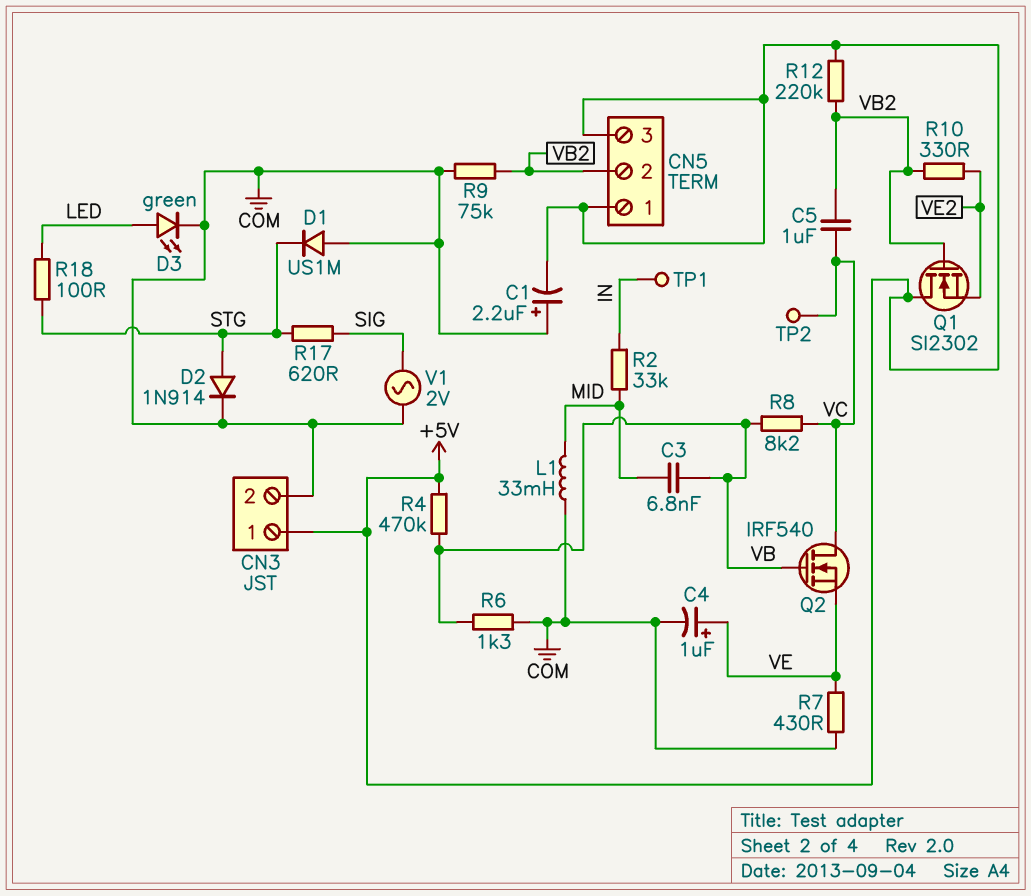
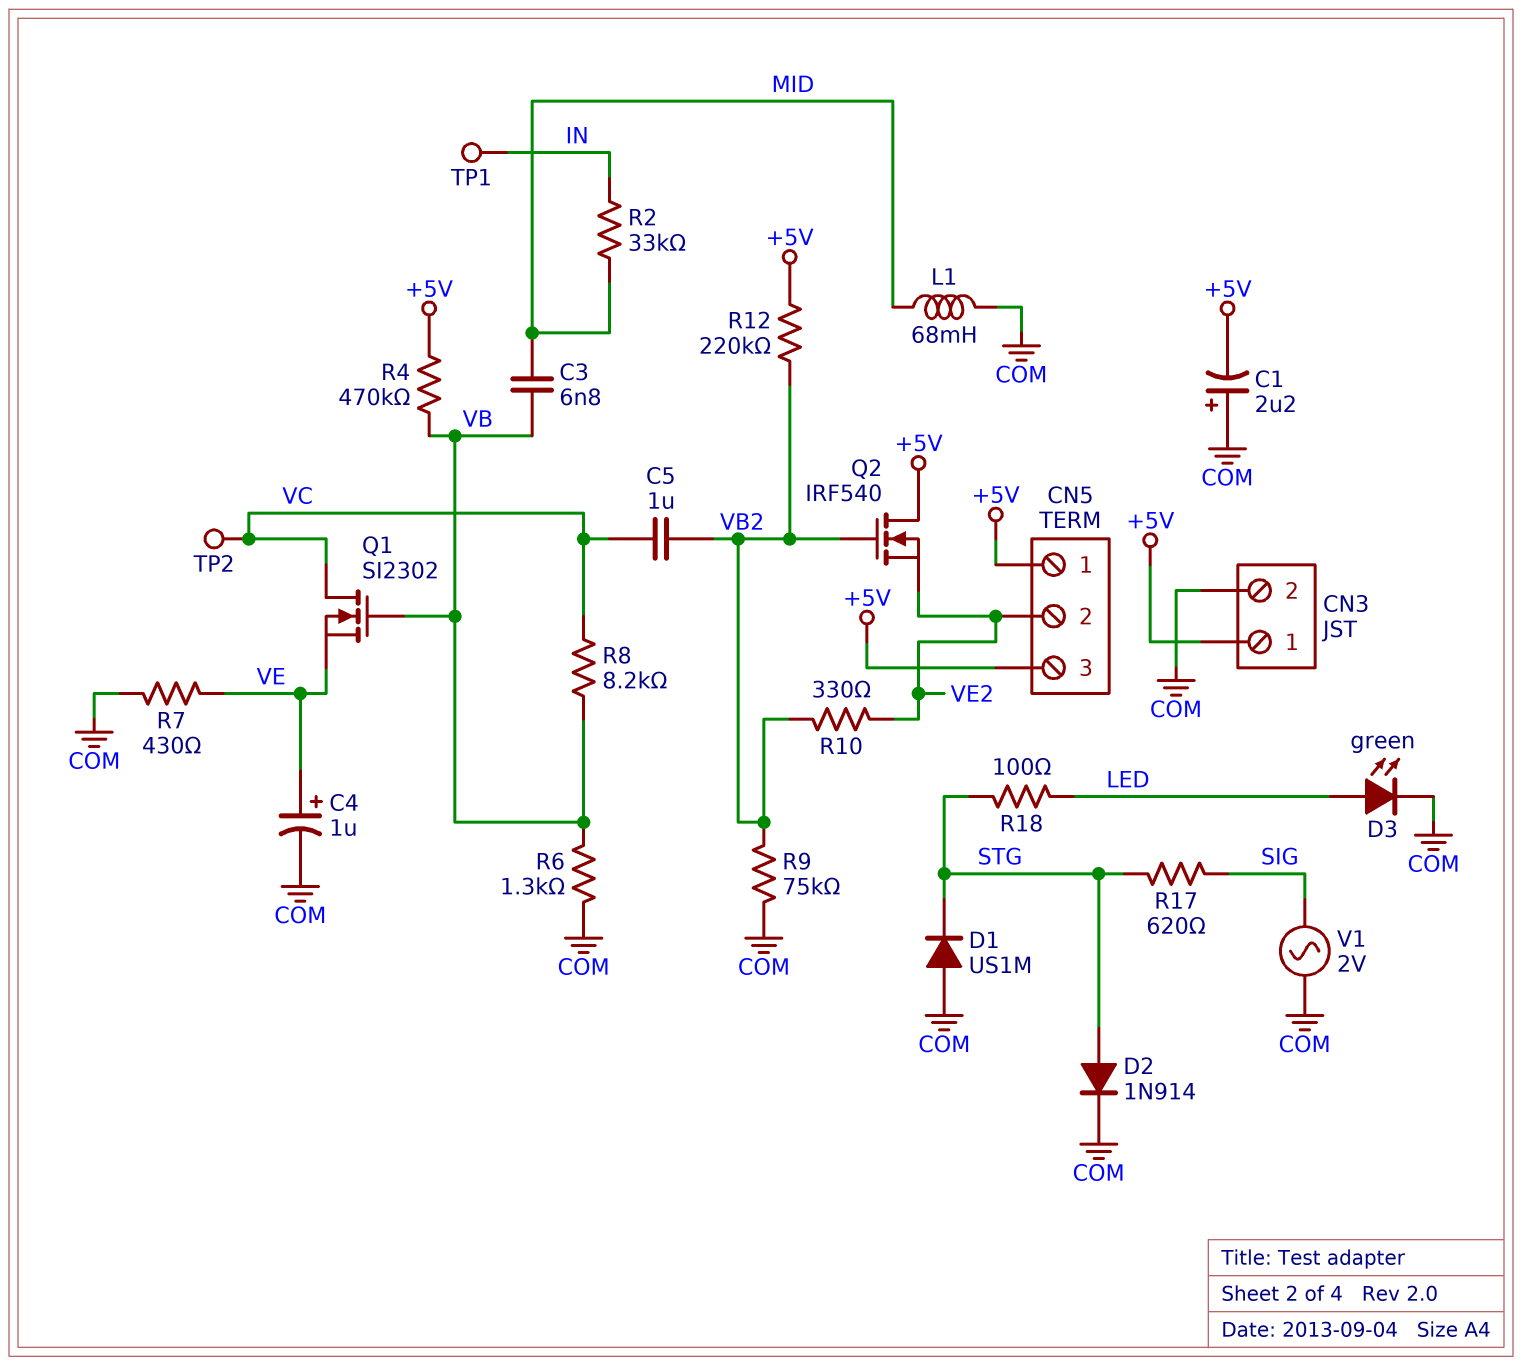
CN5 pin 2: VB2 -> VE2
L1: 33mH (COM, MID) -> 68mH (COM, MID)
Q1: NMOS SI2302 (G VB2, D +5V, S VE2) -> NMOS SI2302 (G VB, D VC, S VE)
Q2: NMOS IRF540 (G VB, D VC, S VE) -> NMOS IRF540 (G VB2, D +5V, S VE2)

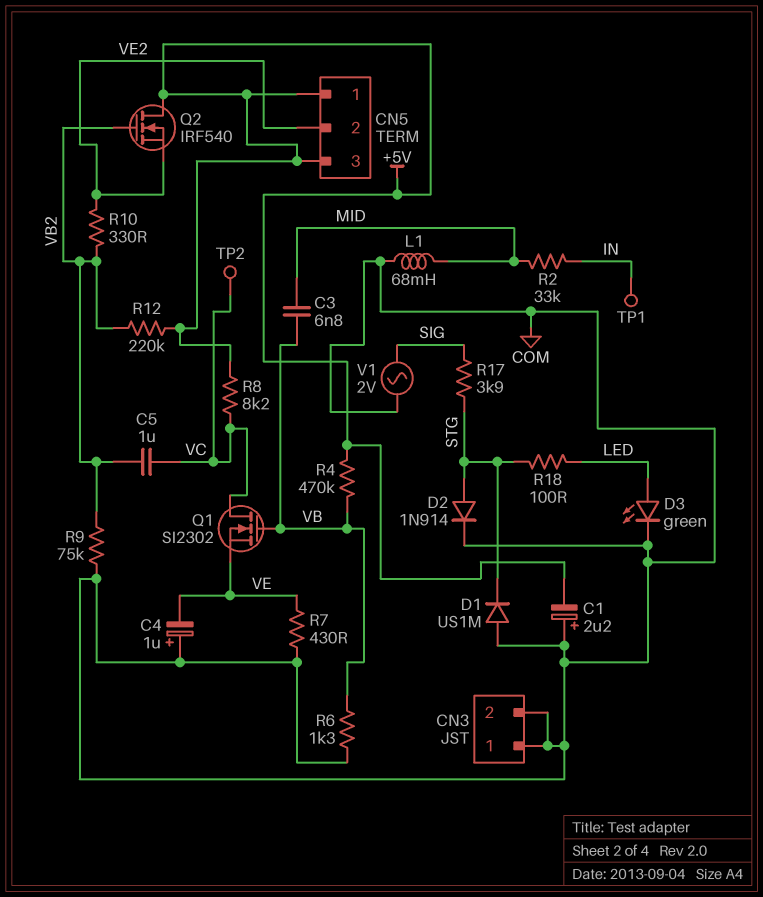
C4: 1uF (plus VE, minus COM) -> 1uF (plus COM, minus VE)
CN3 pin 1: +5V -> COM
R8: 8.2k (VB, VC) -> 8.2k (+5V, VC)
R17: 620 (SIG, STG) -> 3.9k (SIG, STG)

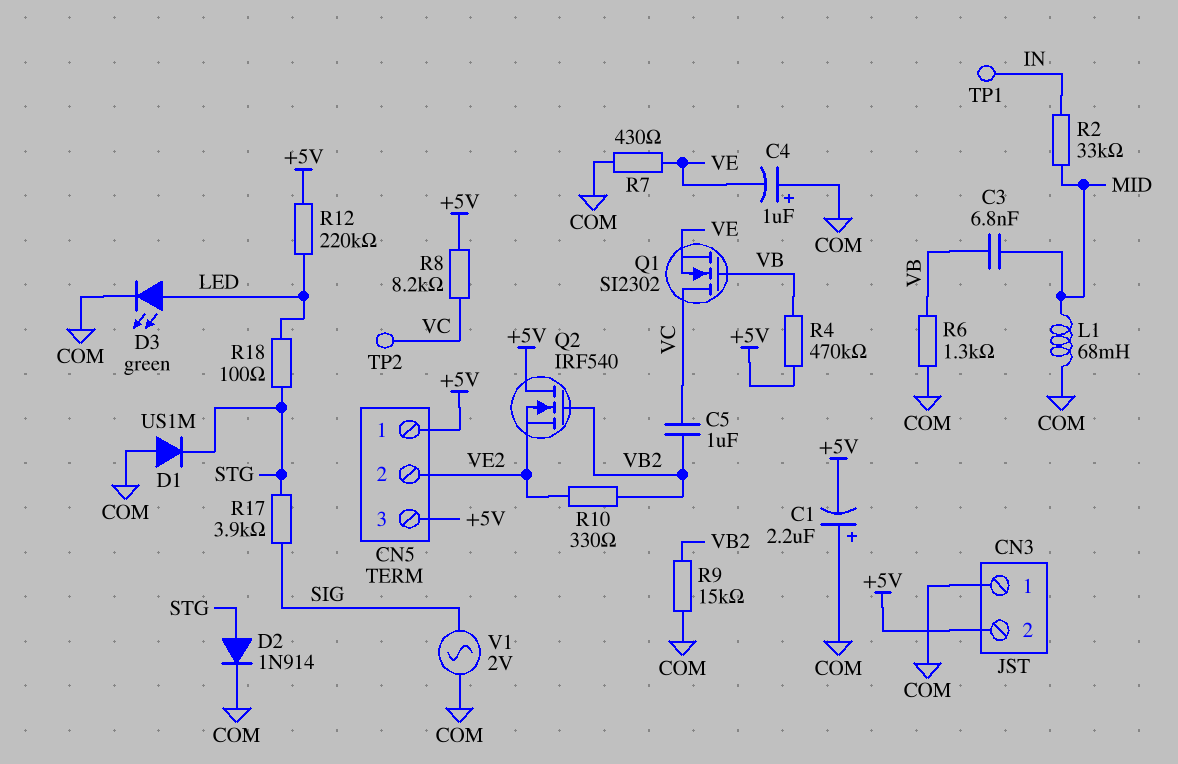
CN3 pin 2: COM -> +5V
R9: 75k (COM, VB2) -> 15k (COM, VB2)
R12: 220k (+5V, VB2) -> 220k (+5V, LED)

